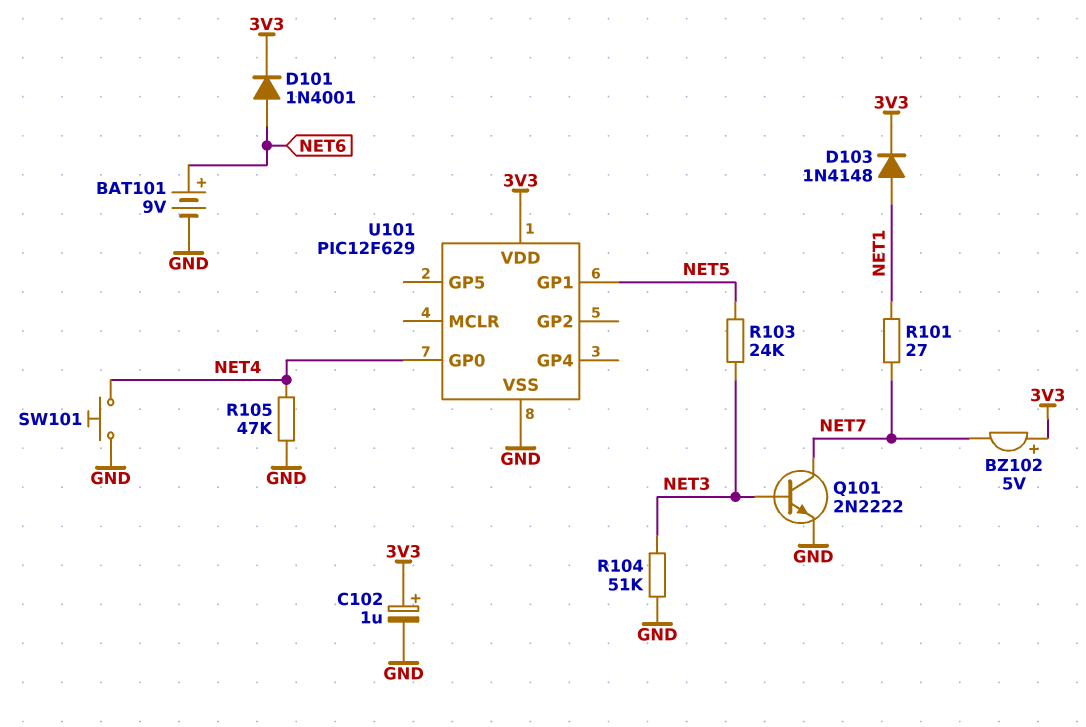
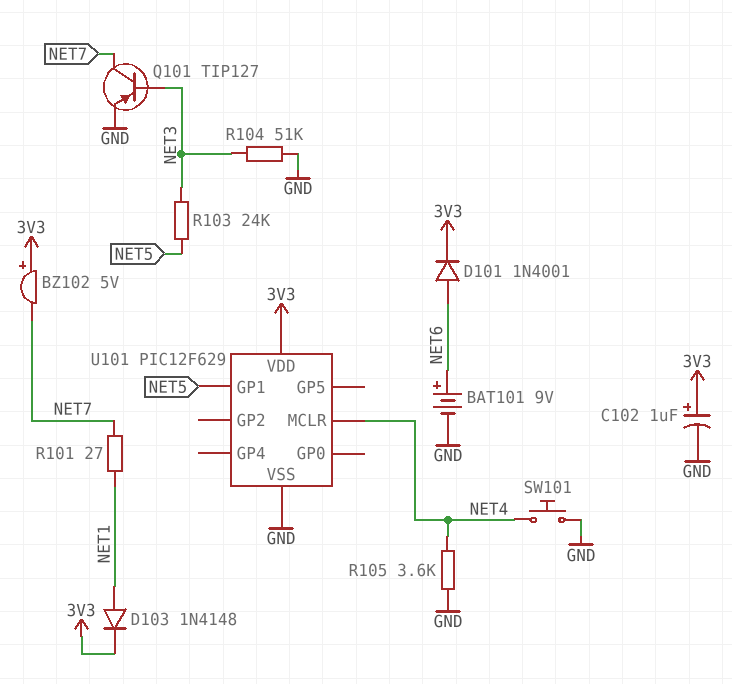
Q101: NPN 2N2222 (B NET3, C NET7, E GND) -> PNP TIP127 (B NET3, C NET7, E GND)
R105: 47k (GND, NET4) -> 3.6k (GND, NET4)
U101 pin GP0: NET4 -> none
U101 pin MCLR: none -> NET4

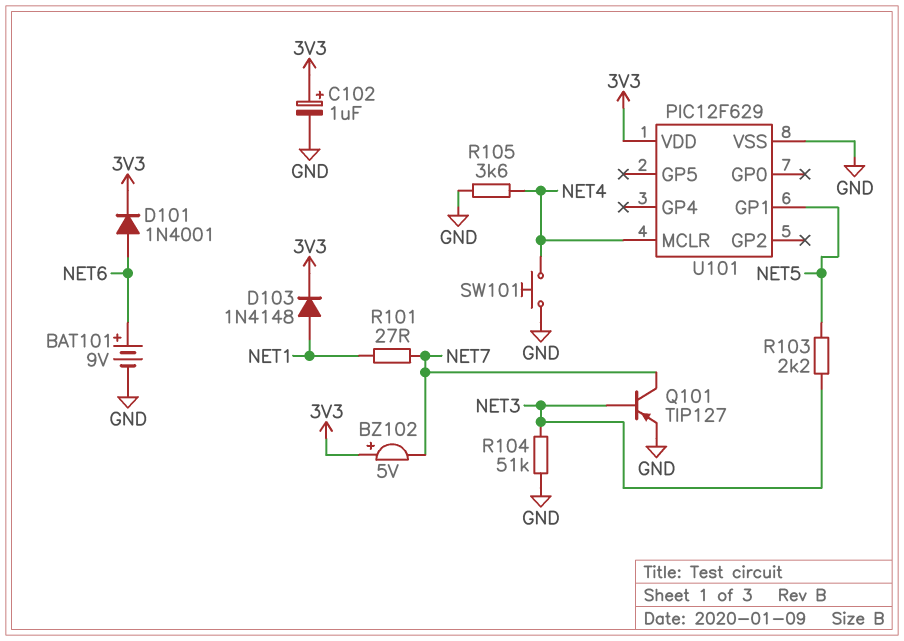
R103: 24k (NET3, NET5) -> 2.2k (NET3, NET5)

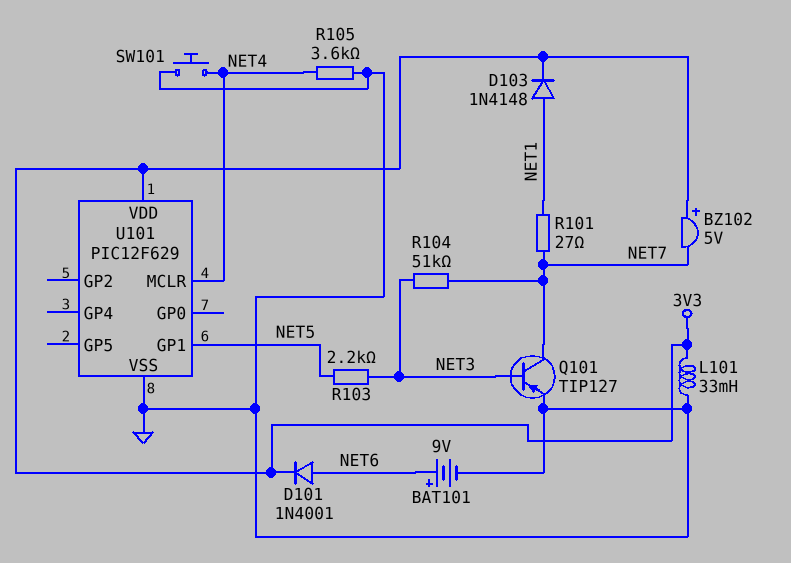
C102: 1uF (plus 3V3, minus GND) -> none
L101: none -> 33mH (3V3, GND)
R104: 51k (GND, NET3) -> 51k (NET3, NET7)

